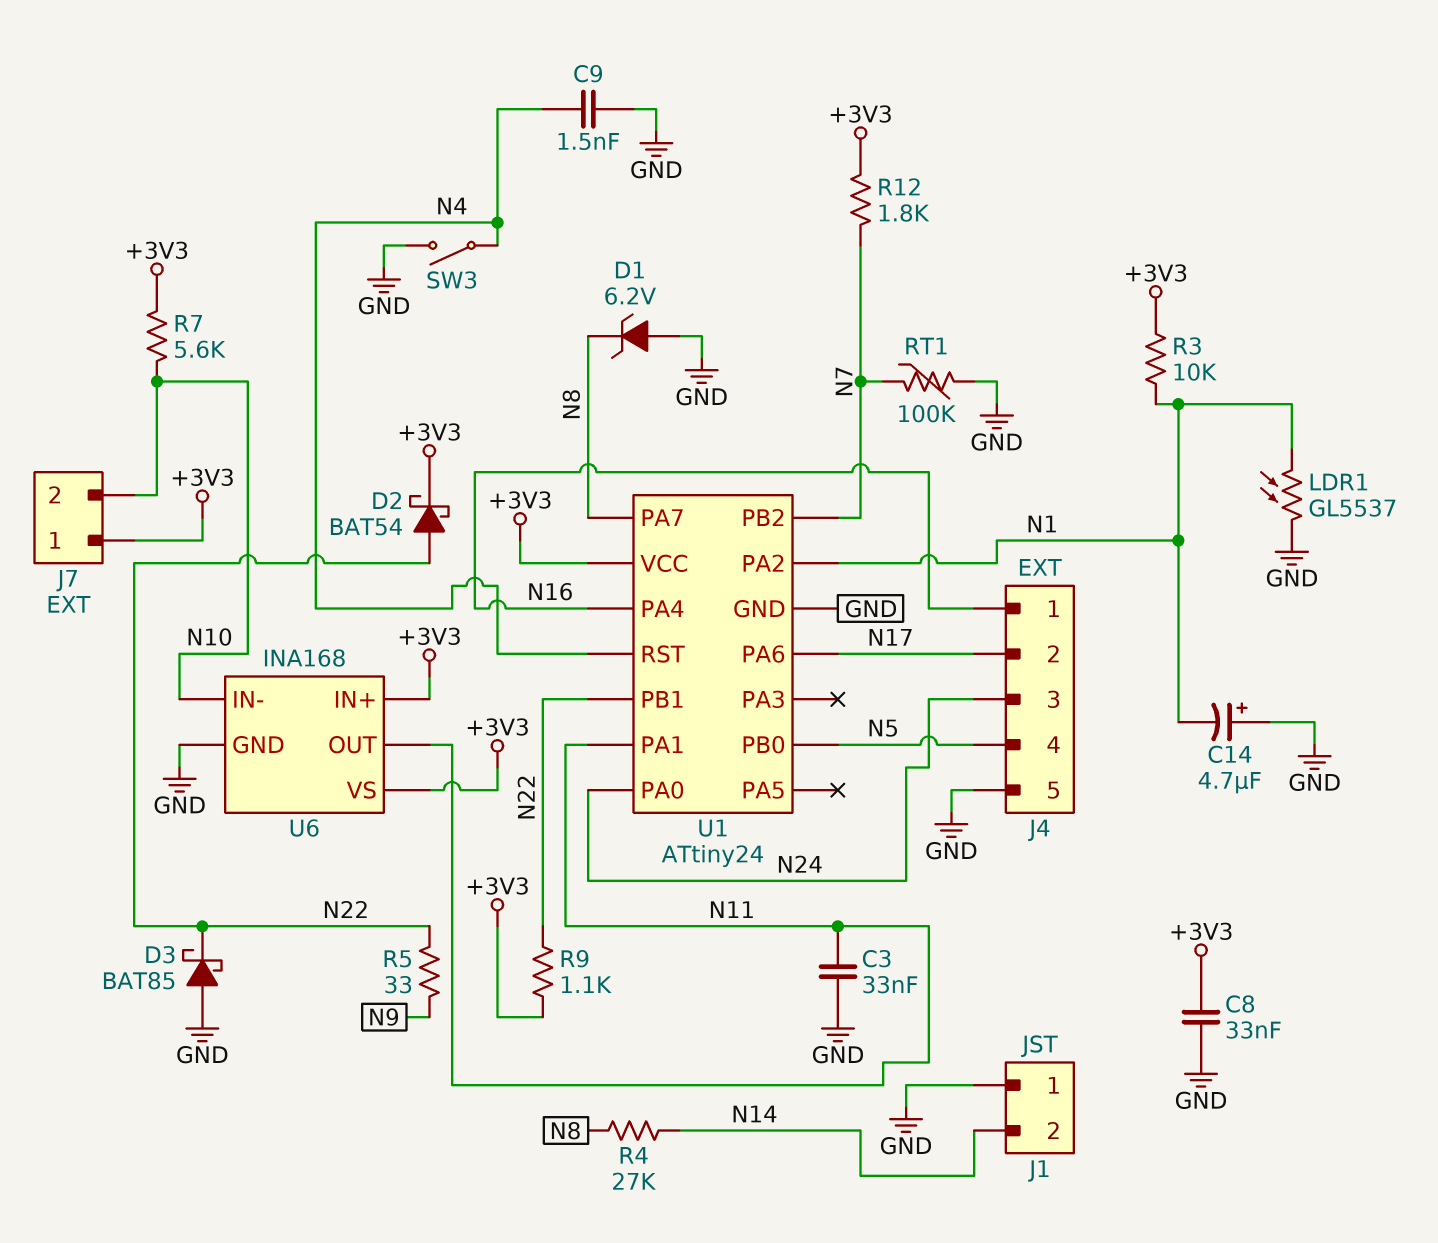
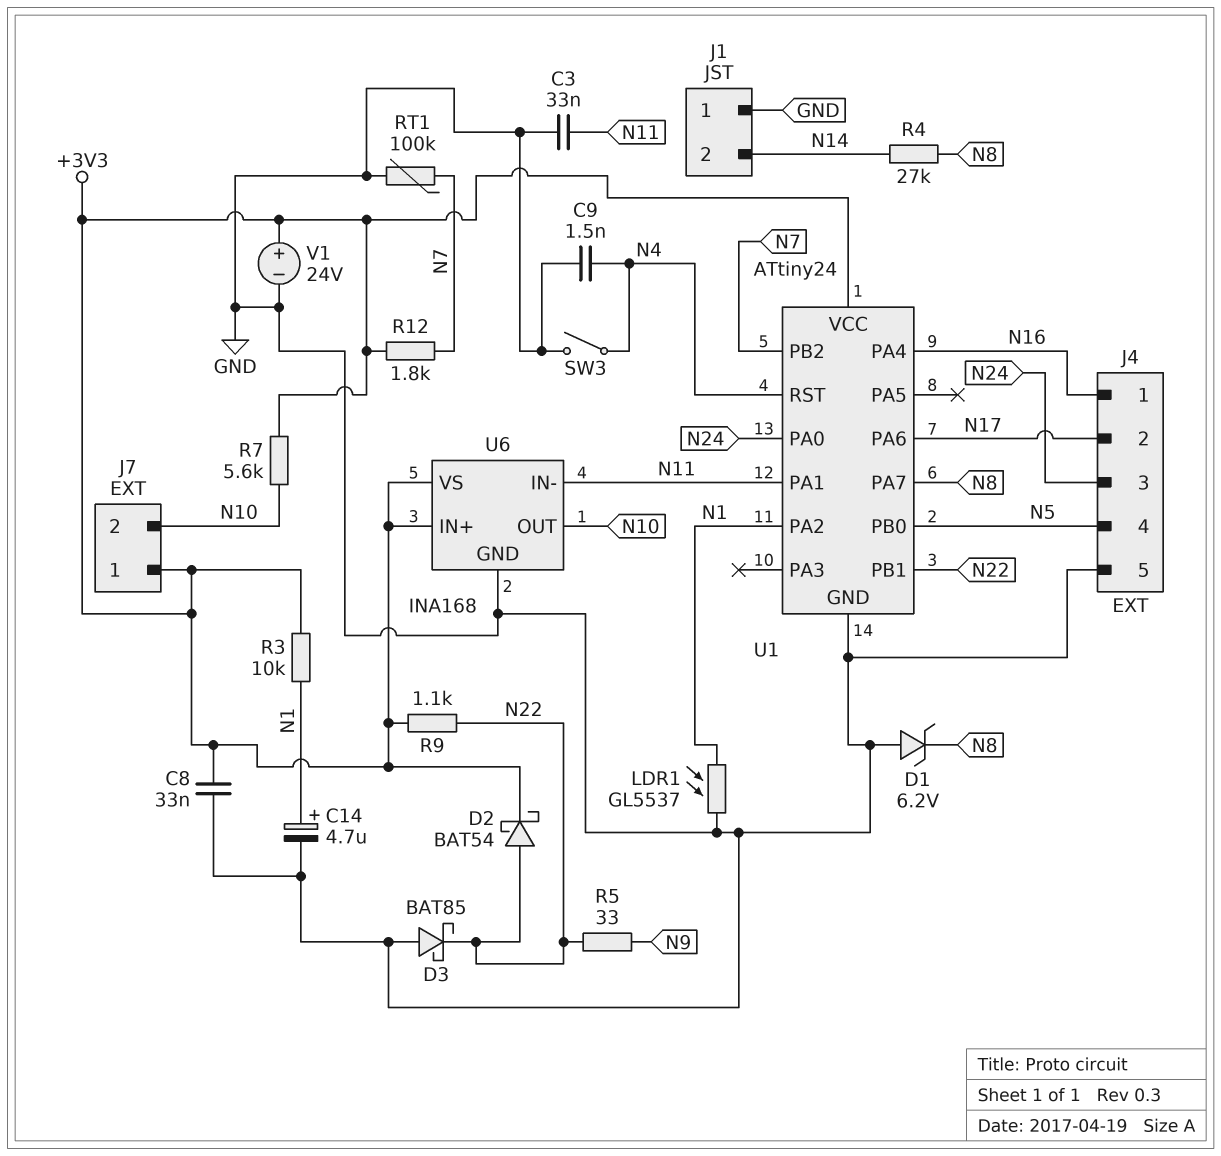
C14: 4.7uF (plus GND, minus N1) -> 4.7uF (plus N1, minus GND)
U6 pin IN-: N10 -> N11
U6 pin OUT: N11 -> N10
V1: none -> 24V (plus +3V3, minus GND)

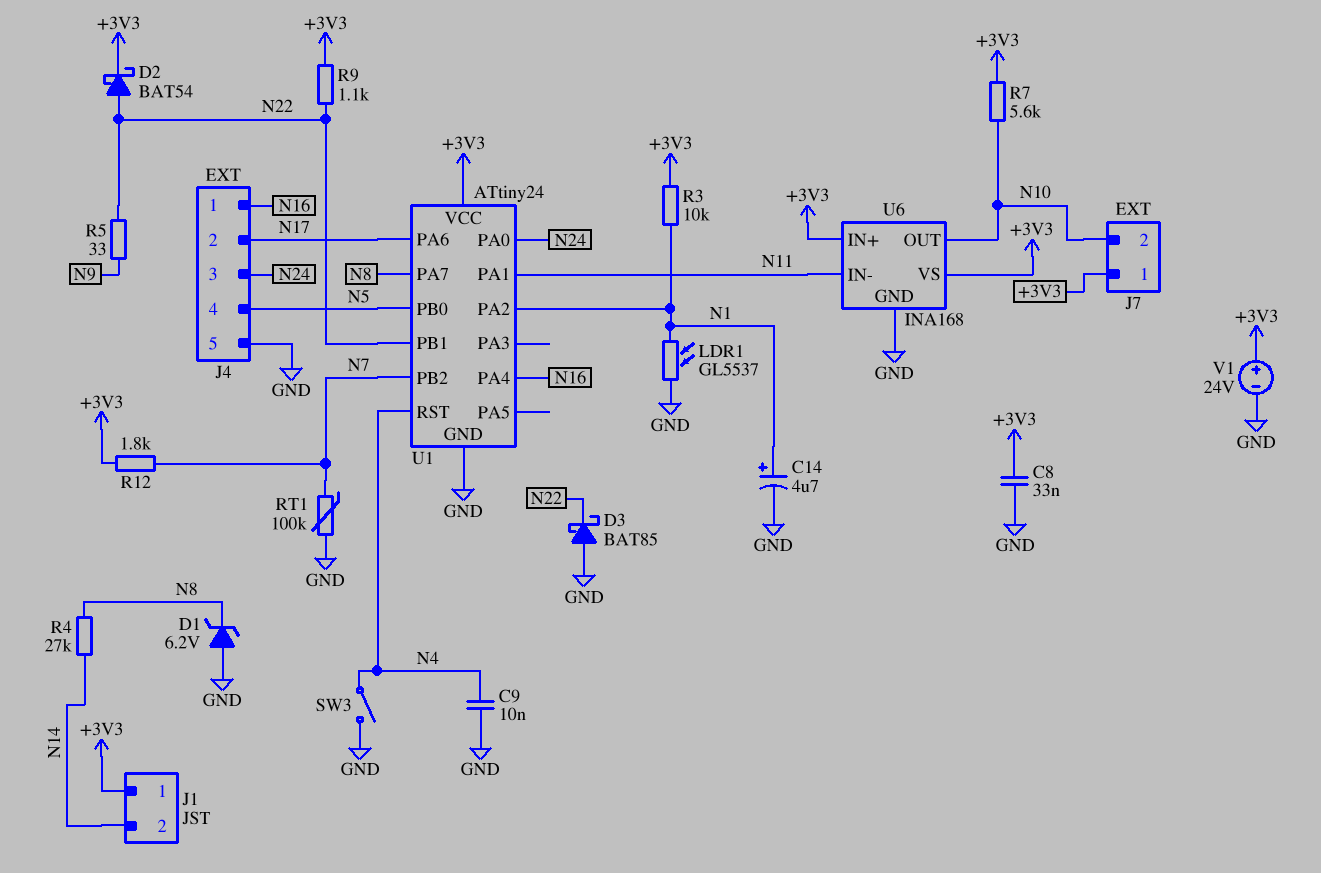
C3: 33nF (GND, N11) -> none
C9: 1.5nF (GND, N4) -> 10nF (GND, N4)
J1 pin 1: GND -> +3V3

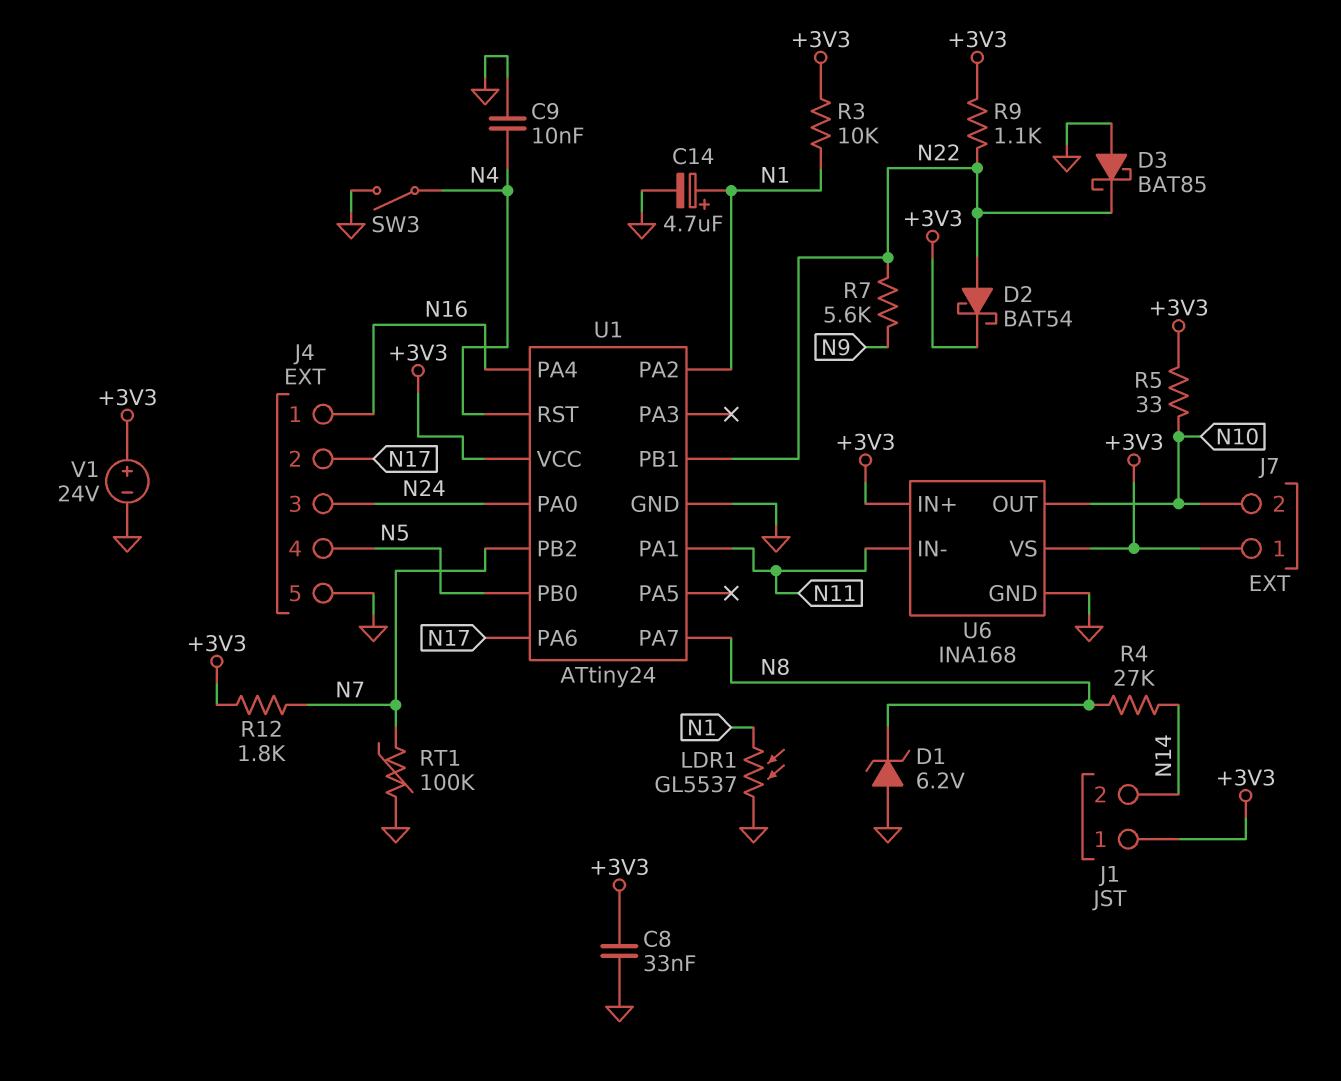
R5: 33 (N9, N22) -> 33 (+3V3, N10)
R7: 5.6k (+3V3, N10) -> 5.6k (N9, N22)

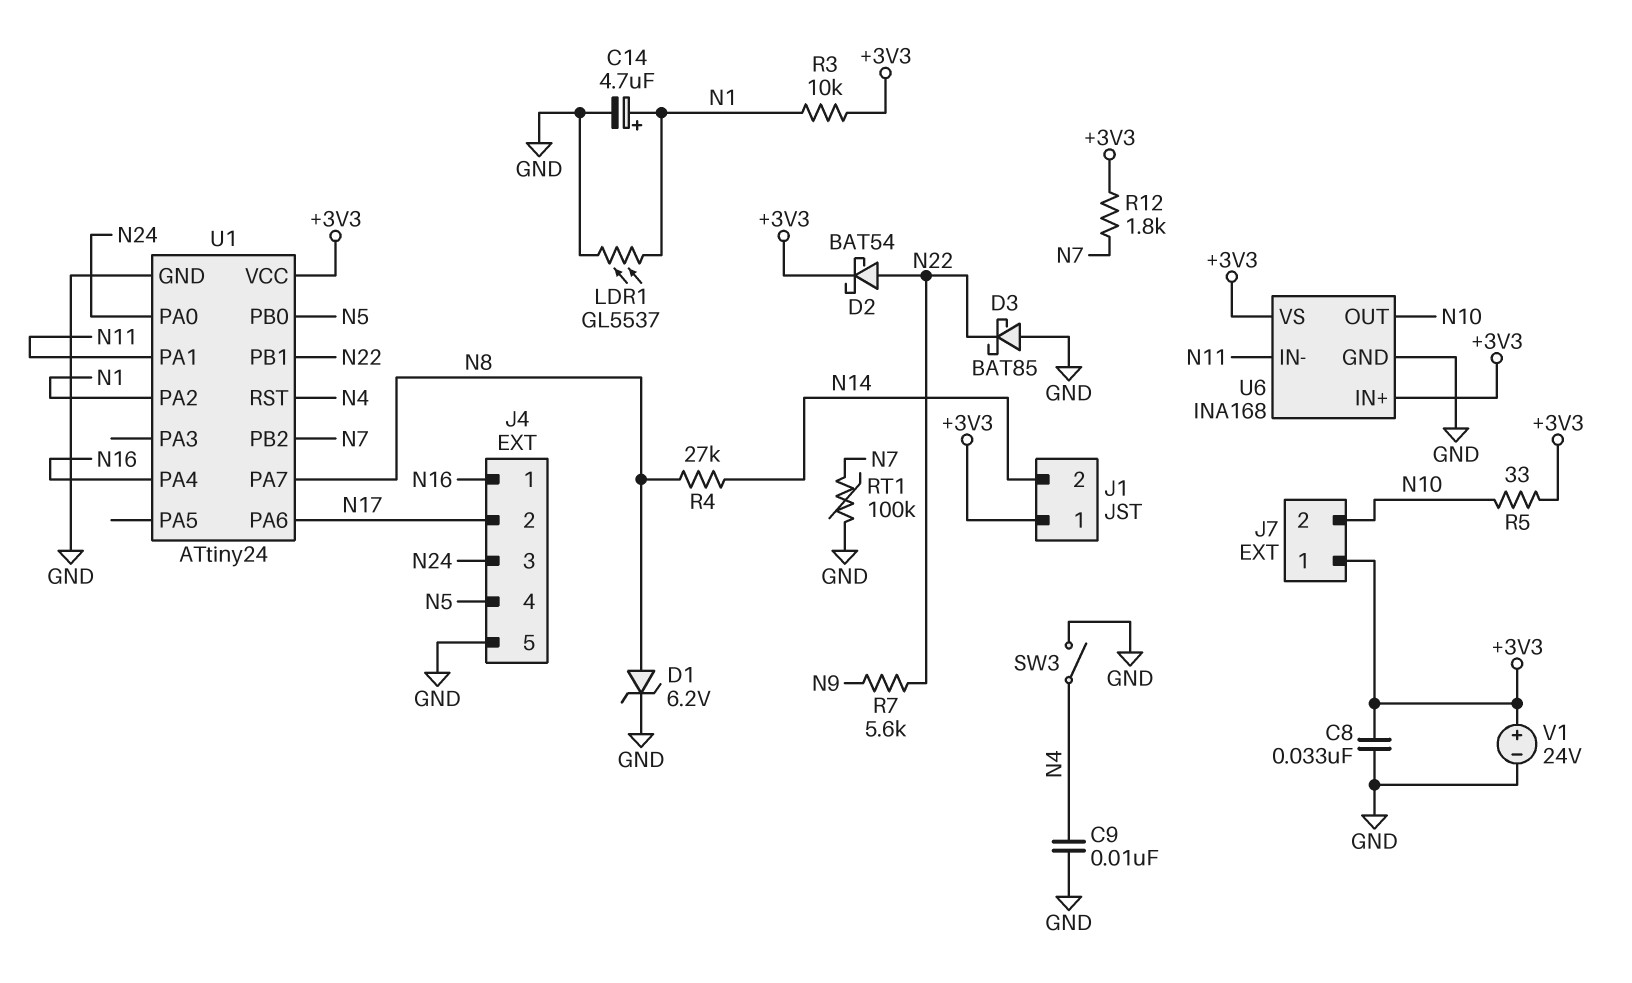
D1: zener 6.2V (A GND, K N8) -> zener 6.2V (A N8, K GND)
R9: 1.1k (+3V3, N22) -> none

